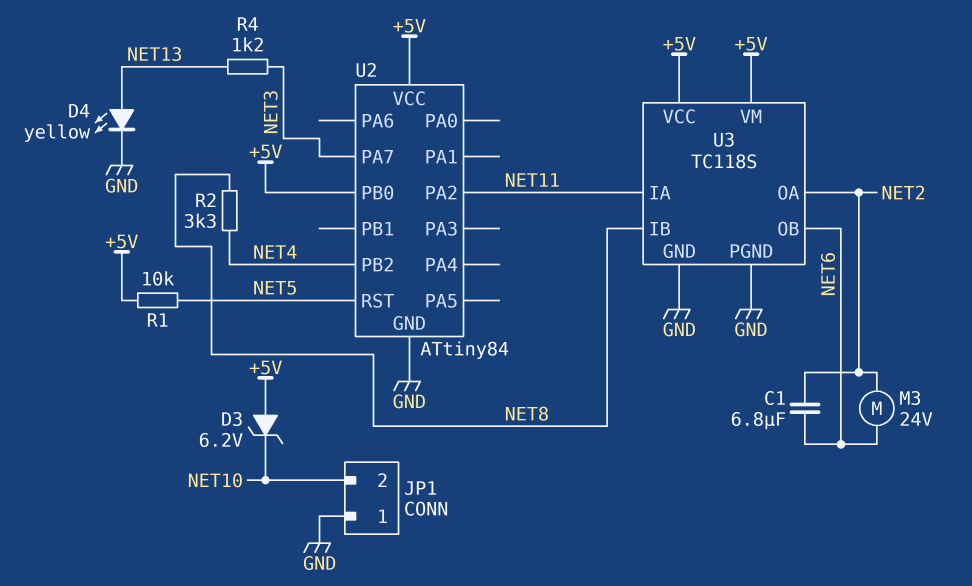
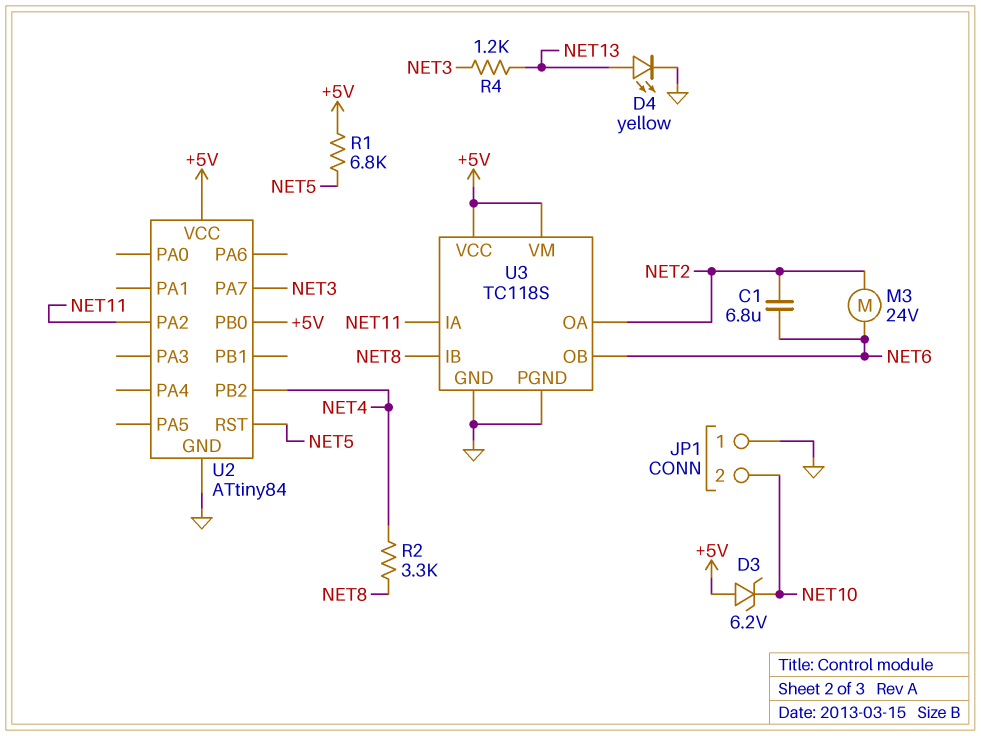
R1: 10k (+5V, NET5) -> 6.8k (+5V, NET5)

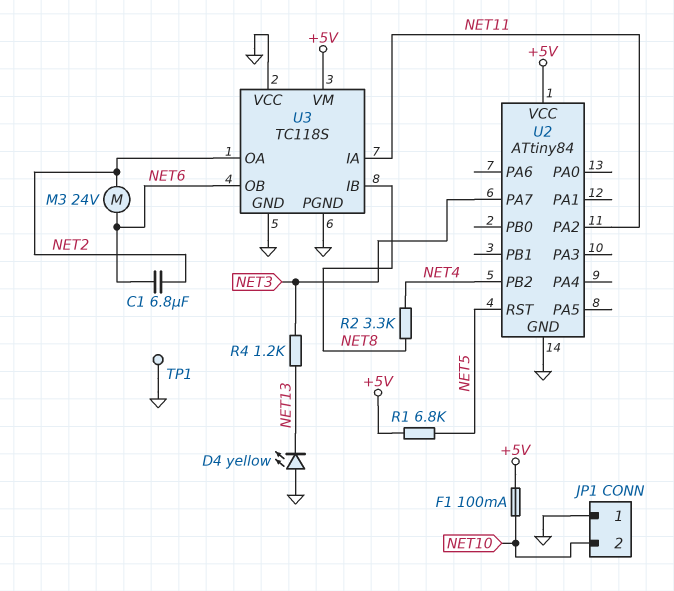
D3: zener 6.2V (A +5V, K NET10) -> none
D4: LED yellow (A NET13, K GND) -> LED yellow (A GND, K NET13)
F1: none -> 100mA (+5V, NET10)
TP1: none -> test point (GND)
U2 pin PB0: +5V -> none
U3 pin VCC: +5V -> GND

